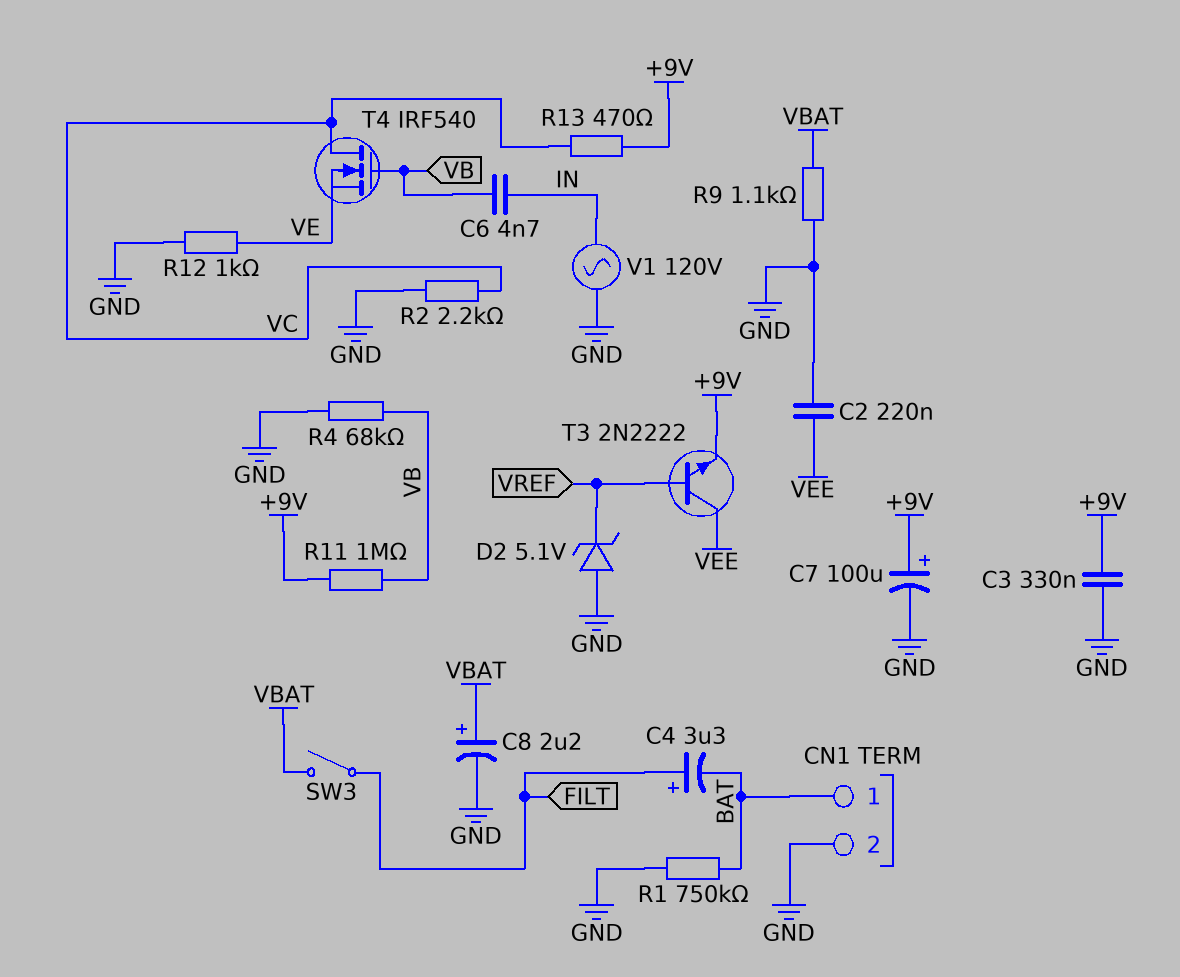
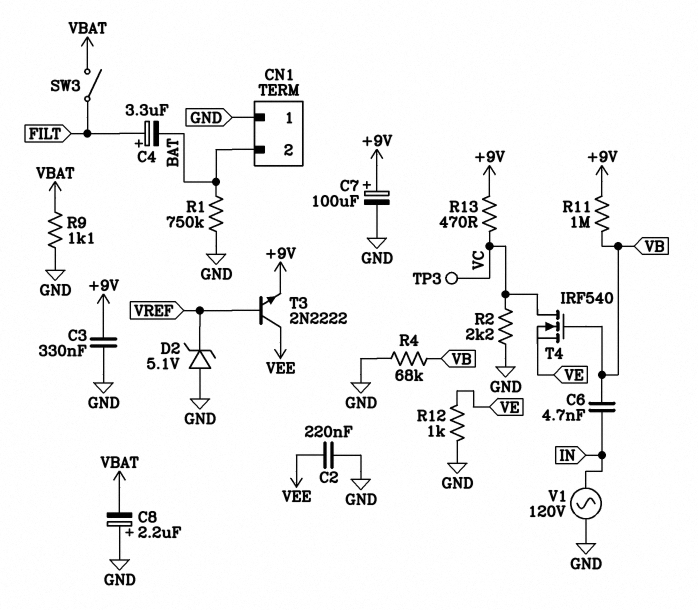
C8: 2.2uF (plus VBAT, minus GND) -> 2.2uF (plus GND, minus VBAT)
CN1 pin 1: BAT -> GND
CN1 pin 2: GND -> BAT
TP3: none -> test point (VC)

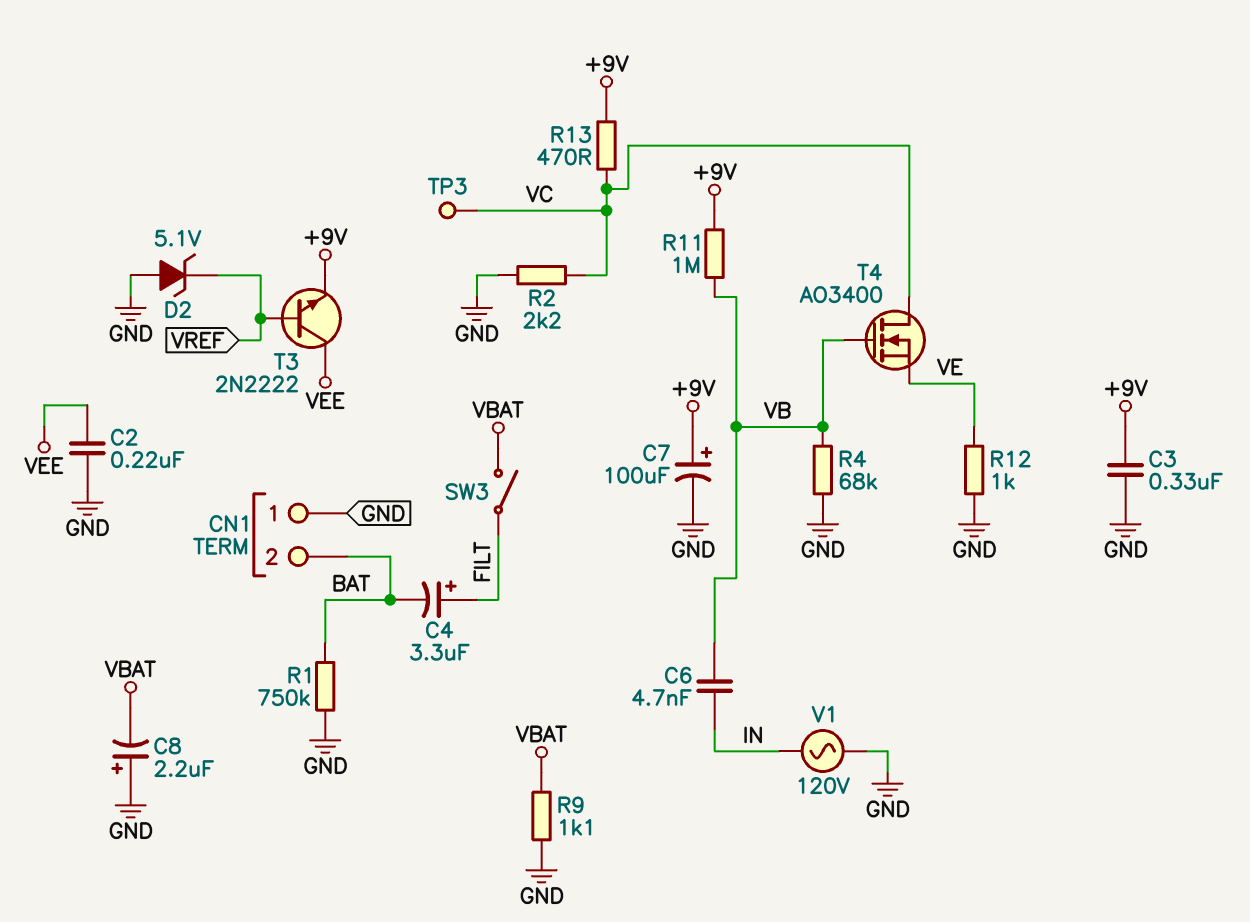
T4: NMOS IRF540 (G VB, D VC, S VE) -> NMOS AO3400 (G VB, D VC, S VE)

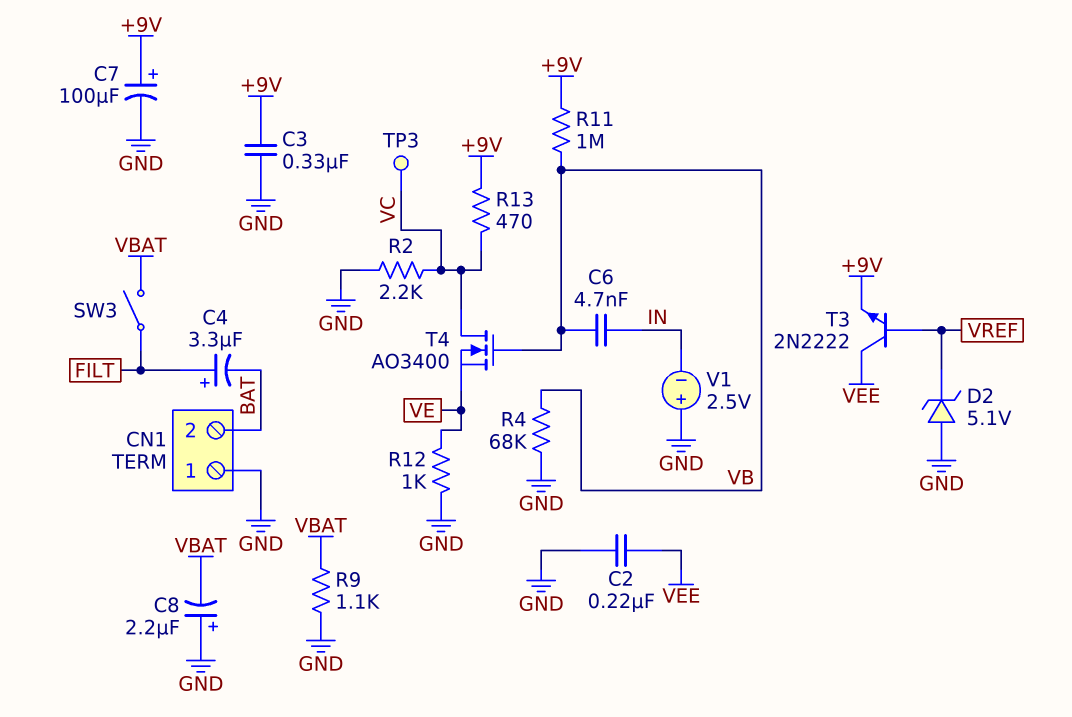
R1: 750k (BAT, GND) -> none
V1: AC 120V (GND, IN) -> 2.5V (plus GND, minus IN)

